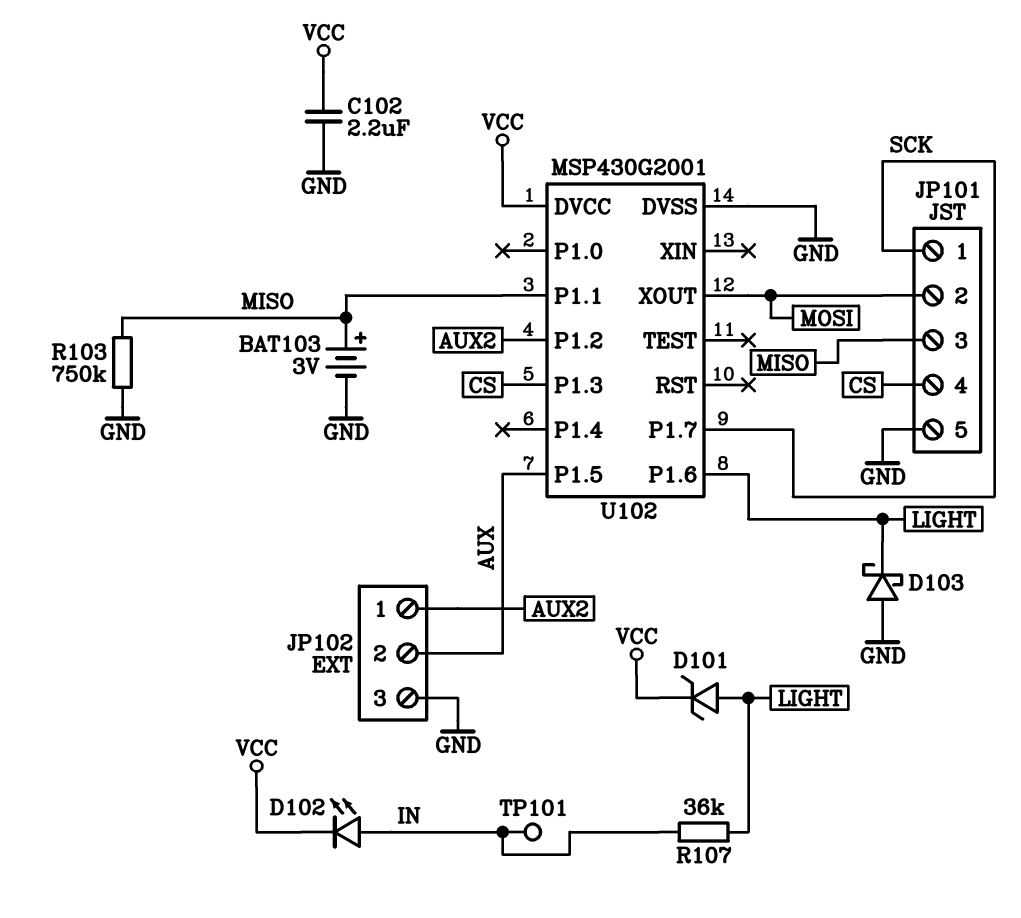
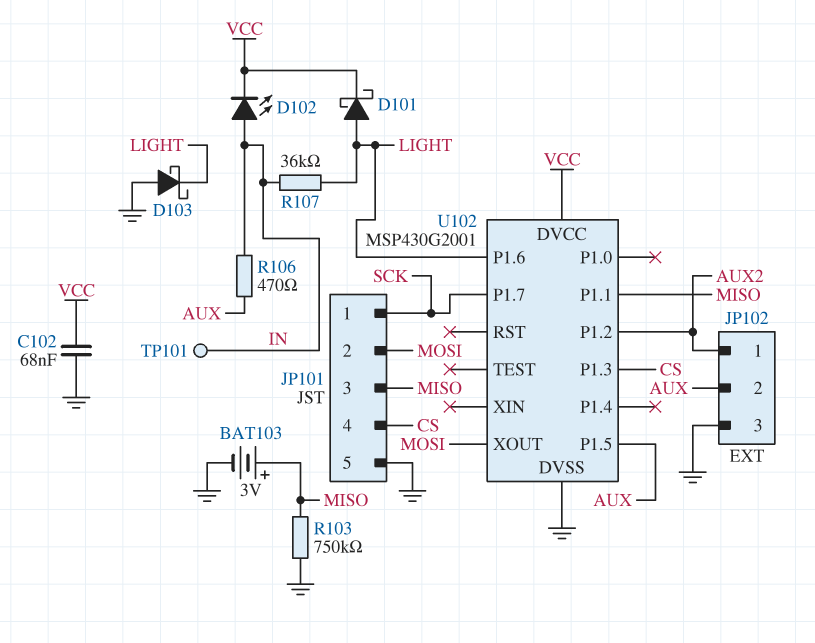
C102: 2.2uF (GND, VCC) -> 68nF (GND, VCC)
D101: zener (A LIGHT, K VCC) -> schottky (A LIGHT, K VCC)
R106: none -> 470 (AUX, IN)

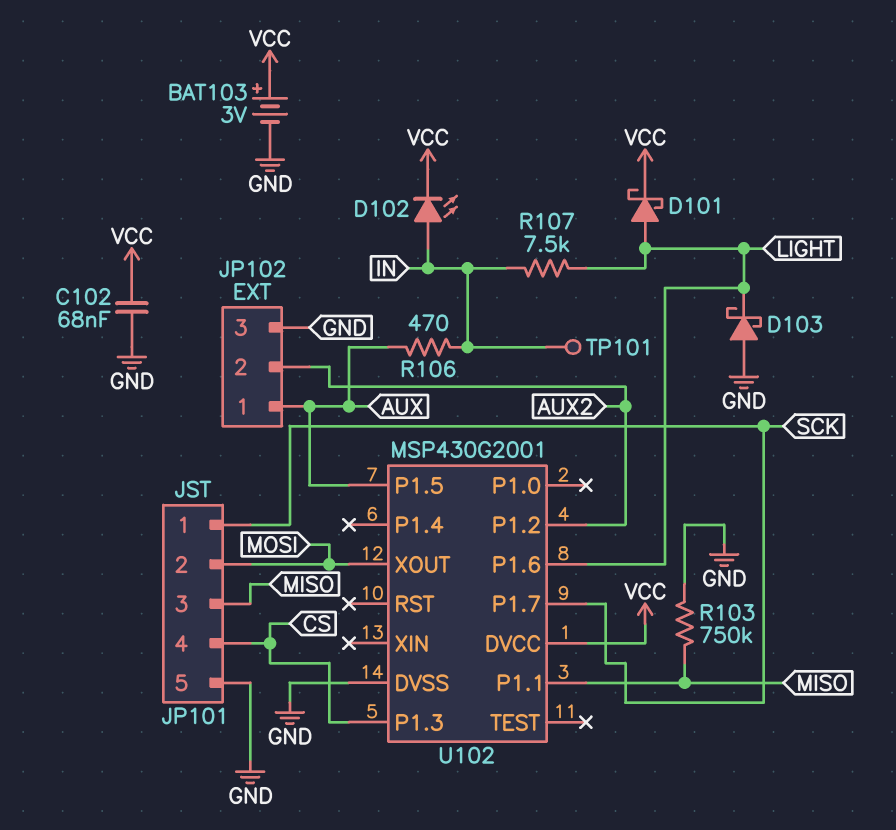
BAT103: 3V (plus MISO, minus GND) -> 3V (plus VCC, minus GND)
JP102 pin 1: AUX2 -> AUX
JP102 pin 2: AUX -> AUX2
R107: 36k (IN, LIGHT) -> 7.5k (IN, LIGHT)

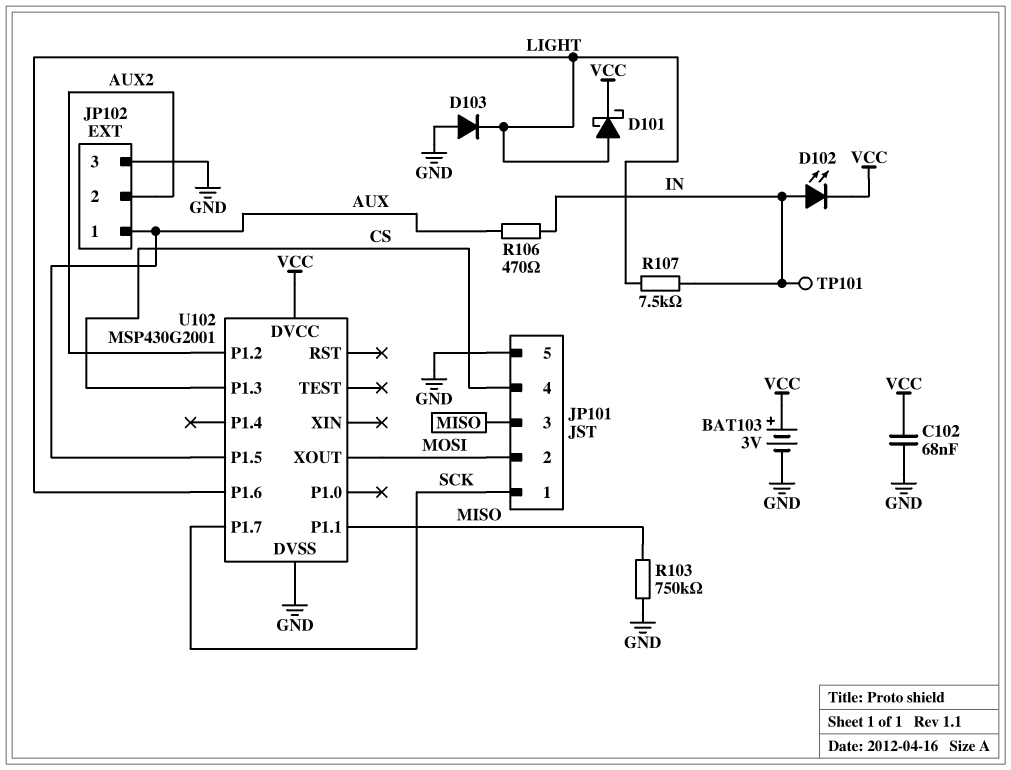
D103: schottky (A GND, K LIGHT) -> diode (A GND, K LIGHT)

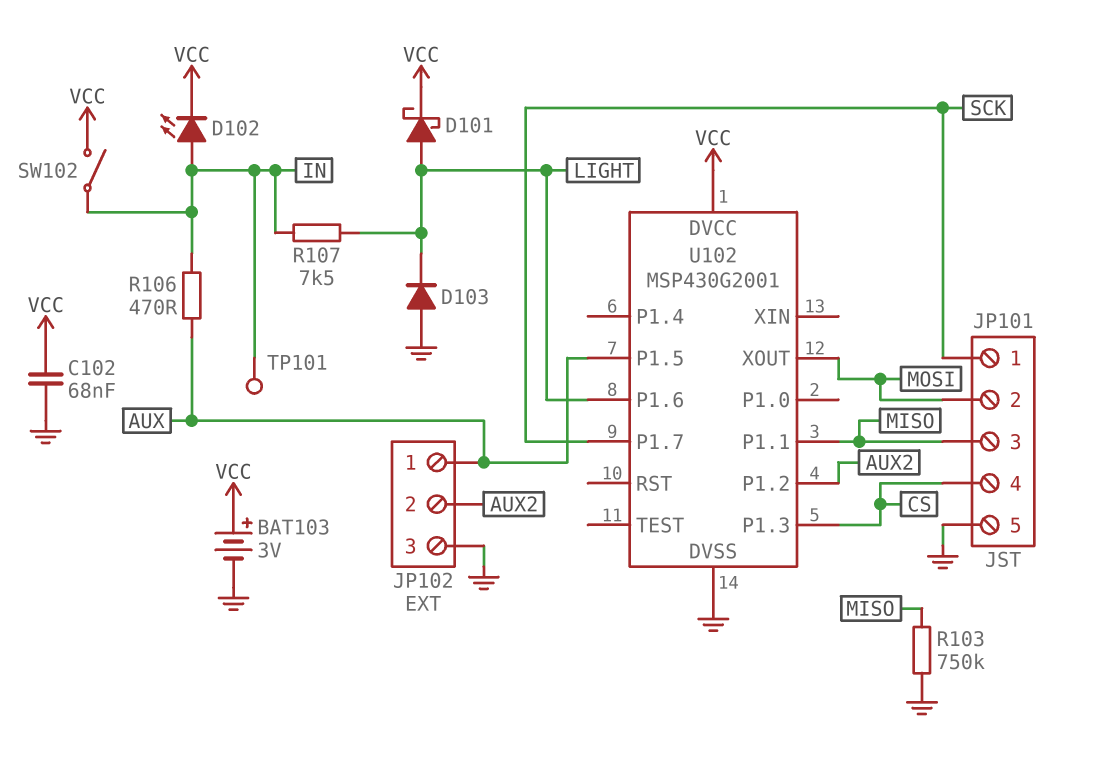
SW102: none -> switch (IN, VCC)

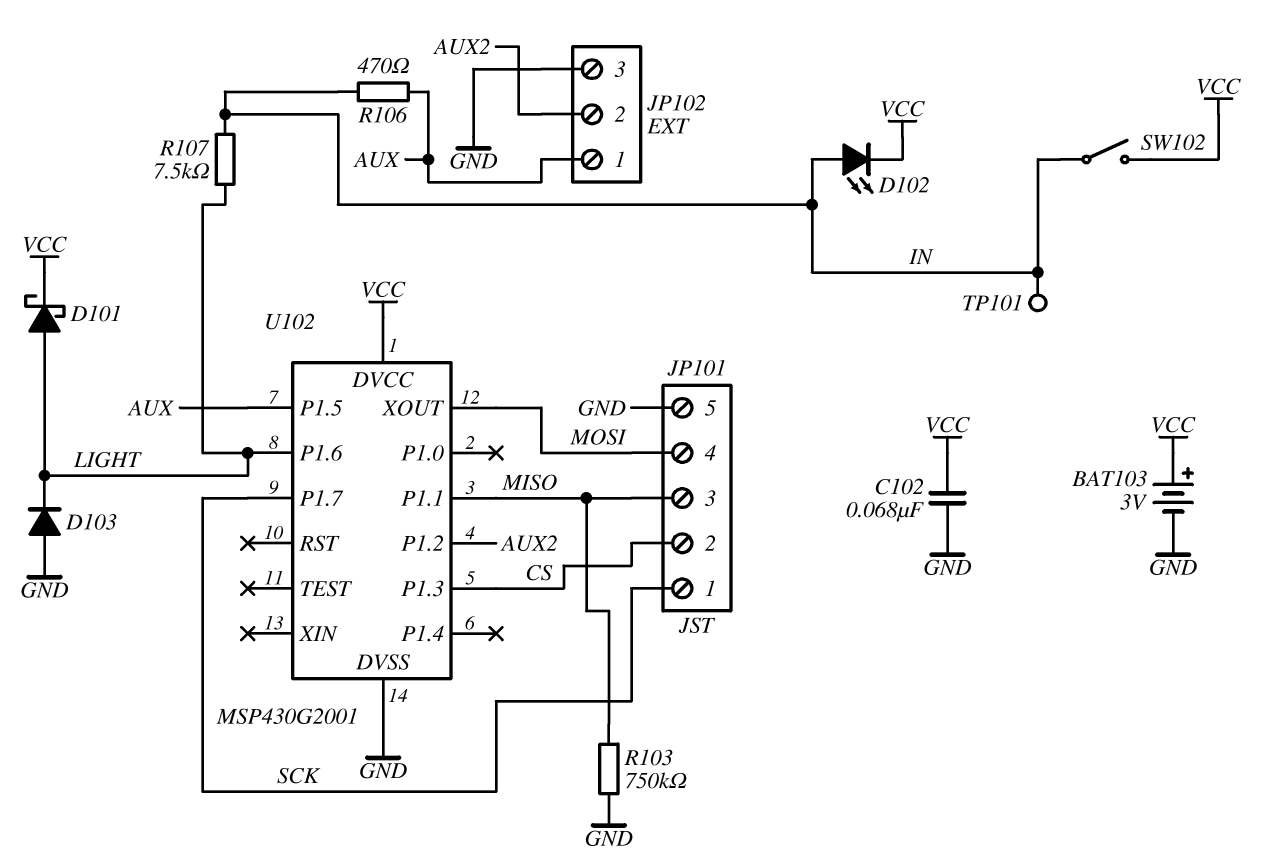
JP101 pin 2: MOSI -> CS
JP101 pin 4: CS -> MOSI

